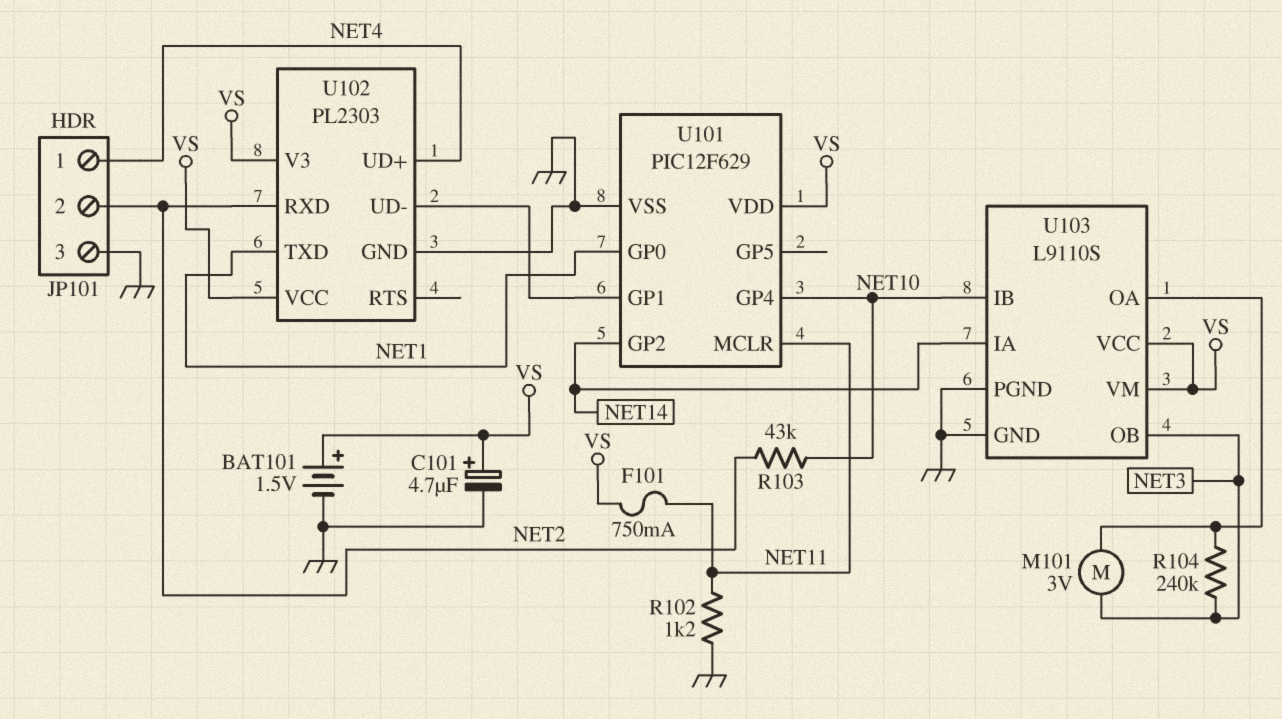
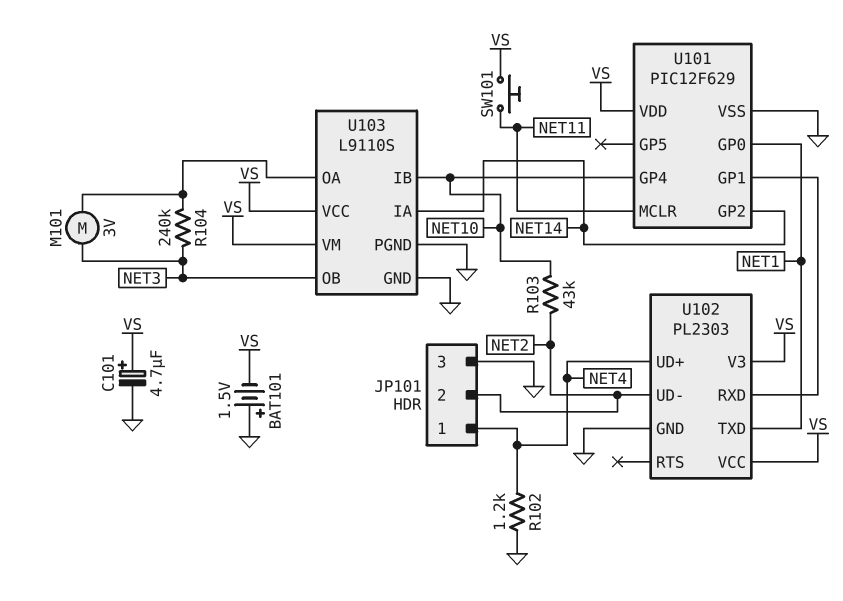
BAT101: 1.5V (plus VS, minus GND) -> 1.5V (plus GND, minus VS)
F101: 750mA (NET11, VS) -> none
R102: 1.2k (GND, NET11) -> 1.2k (GND, NET4)
SW101: none -> button (NET11, VS)
U102 pin RXD: NET2 -> U101/GP1
U102 pin UD-: U101/GP1 -> NET2

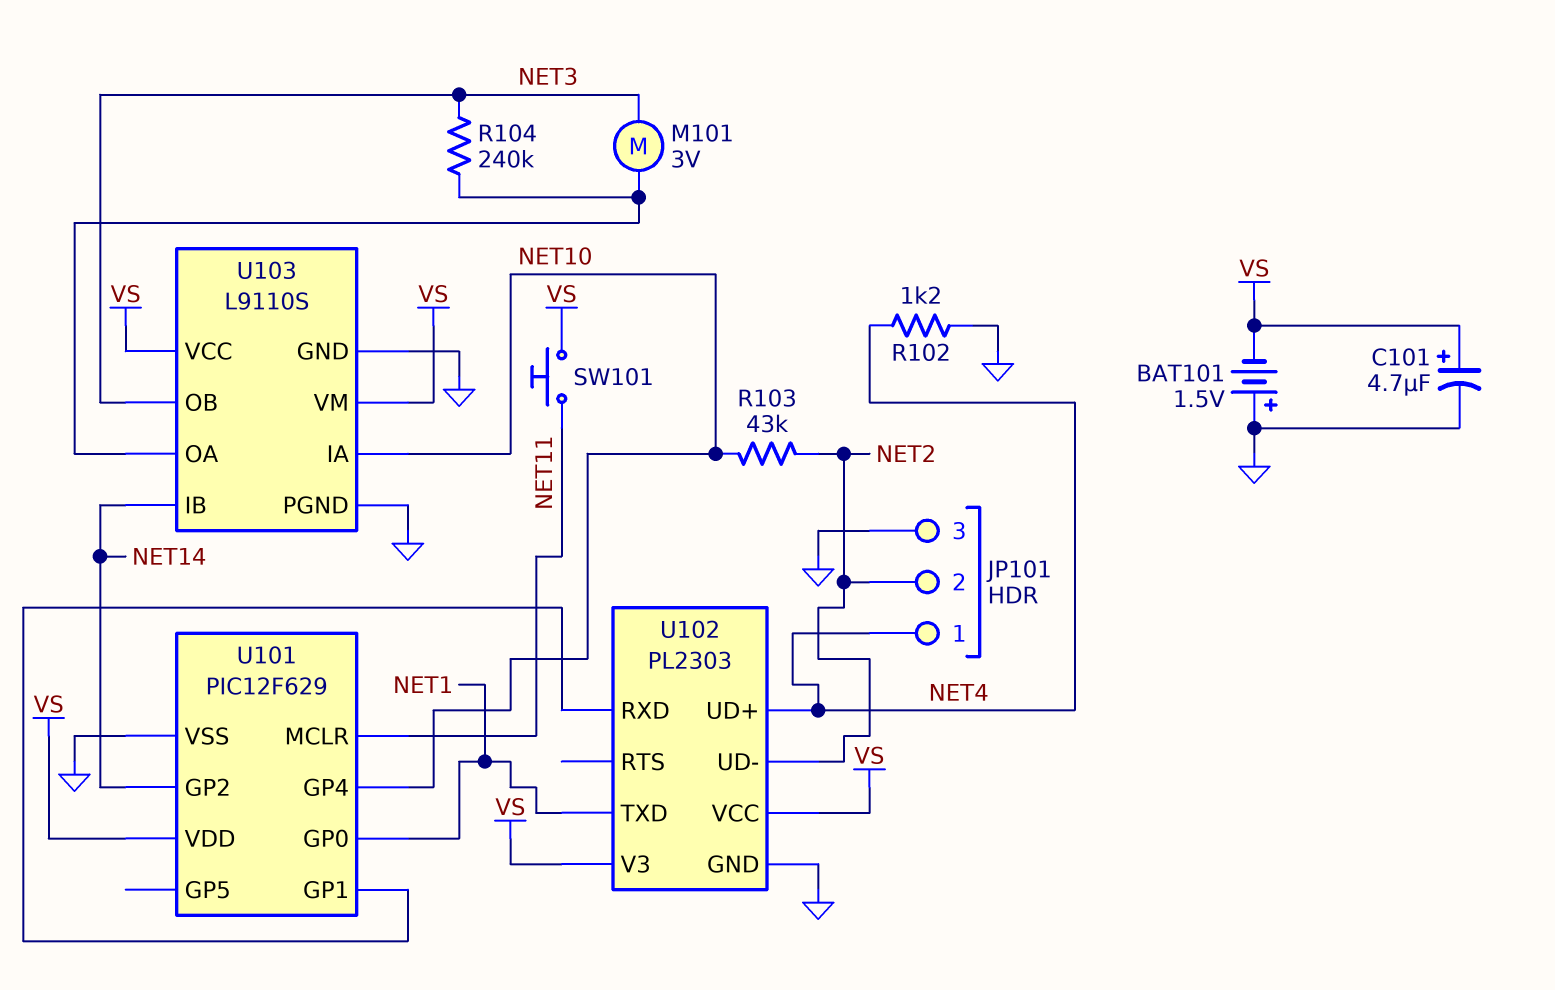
U103 pin IA: NET14 -> NET10
U103 pin IB: NET10 -> NET14

